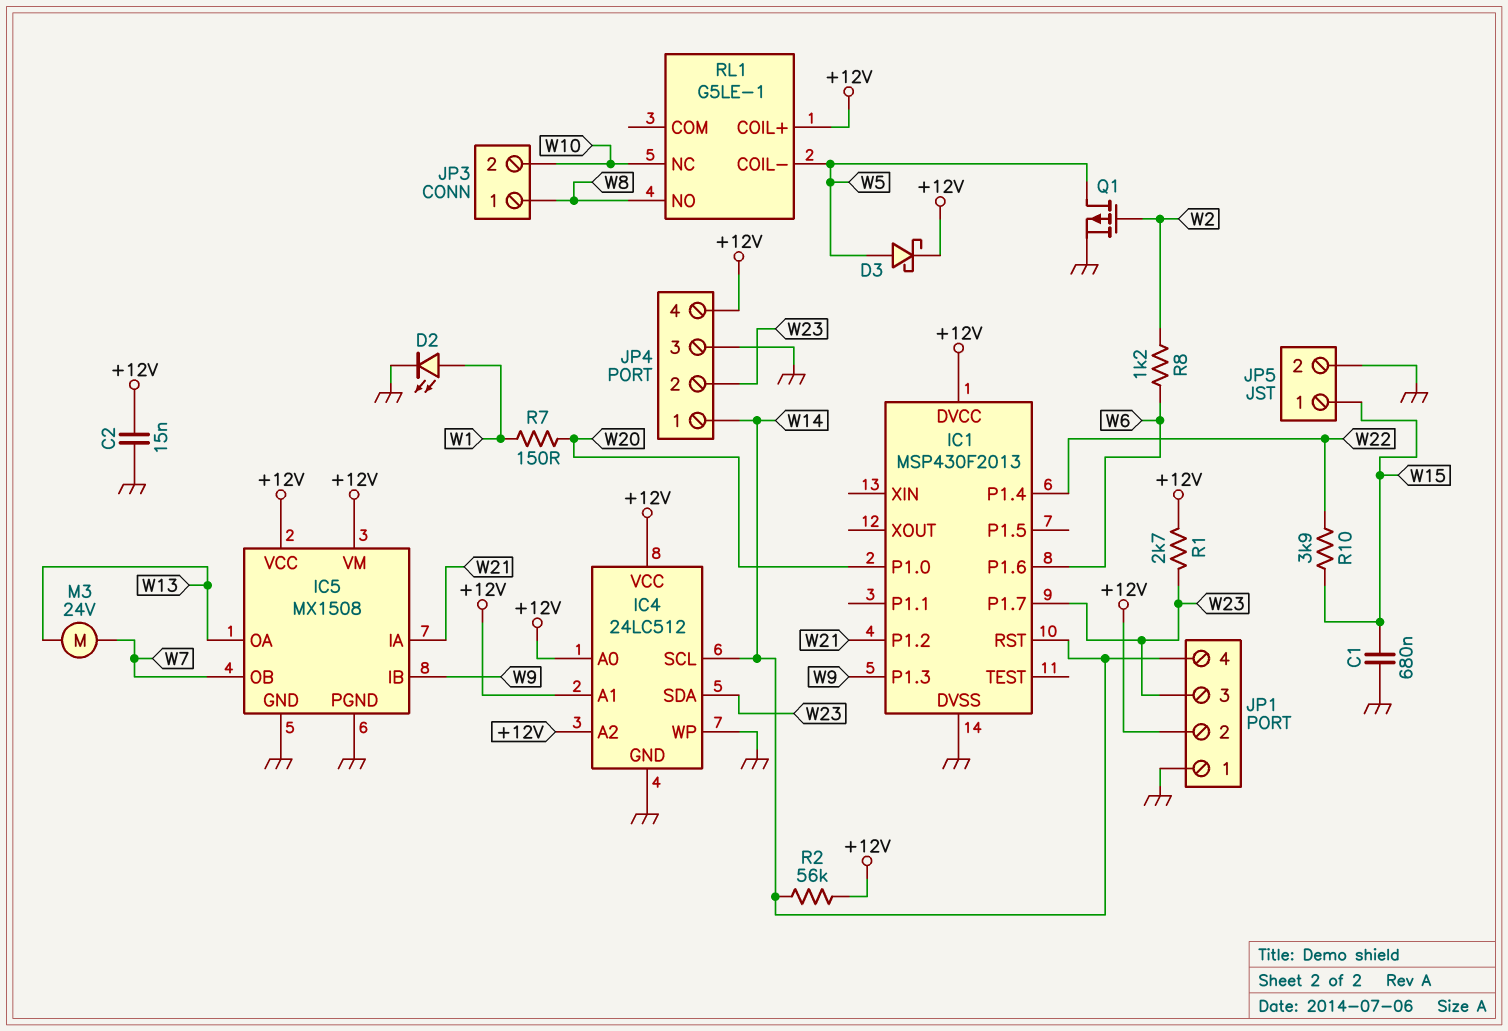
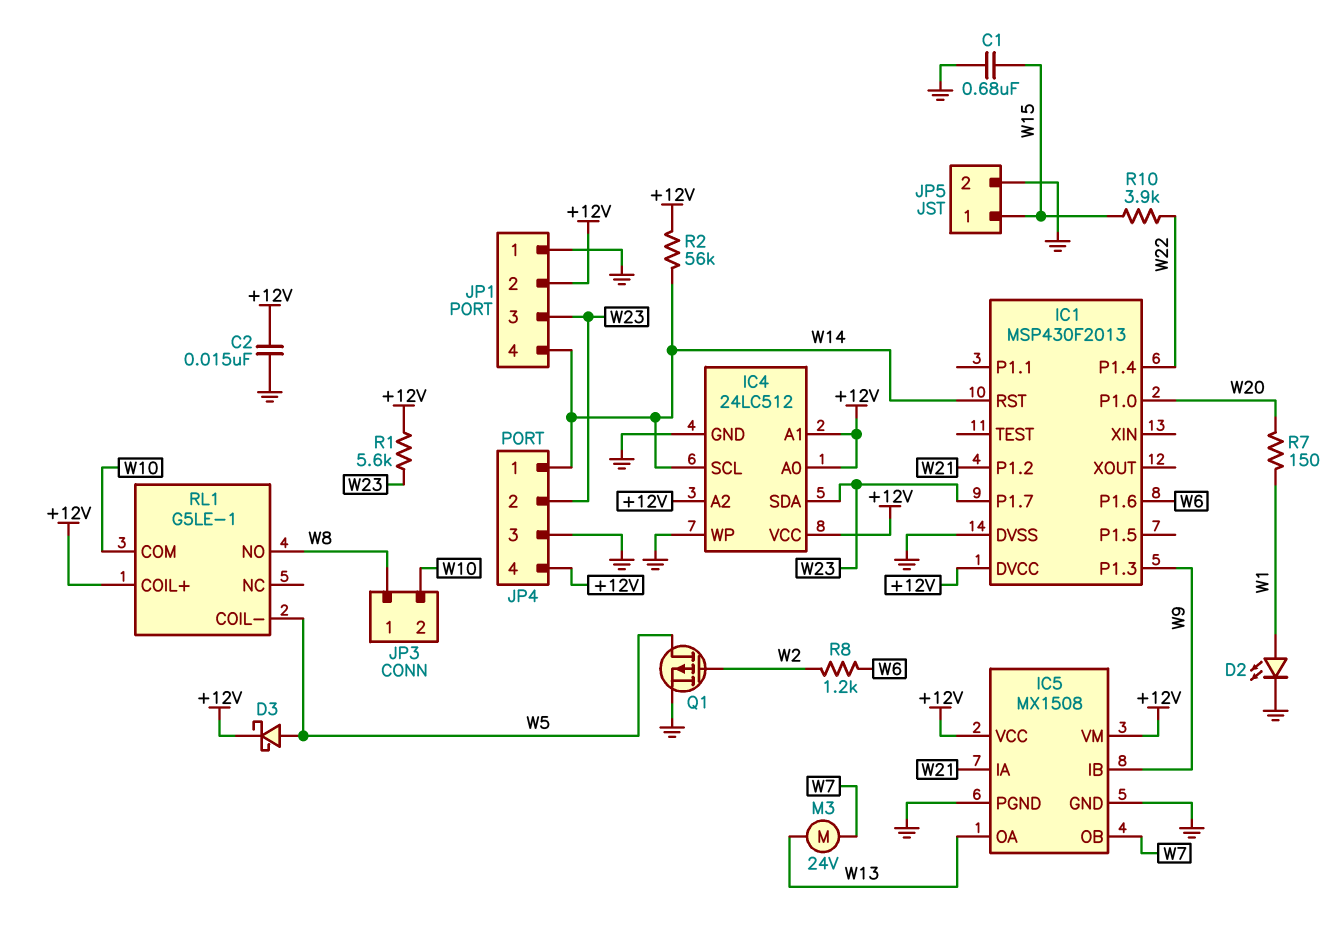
R1: 2.7k (+12V, W23) -> 5.6k (+12V, W23)
RL1 pin COM: none -> W10
RL1 pin NC: W10 -> none

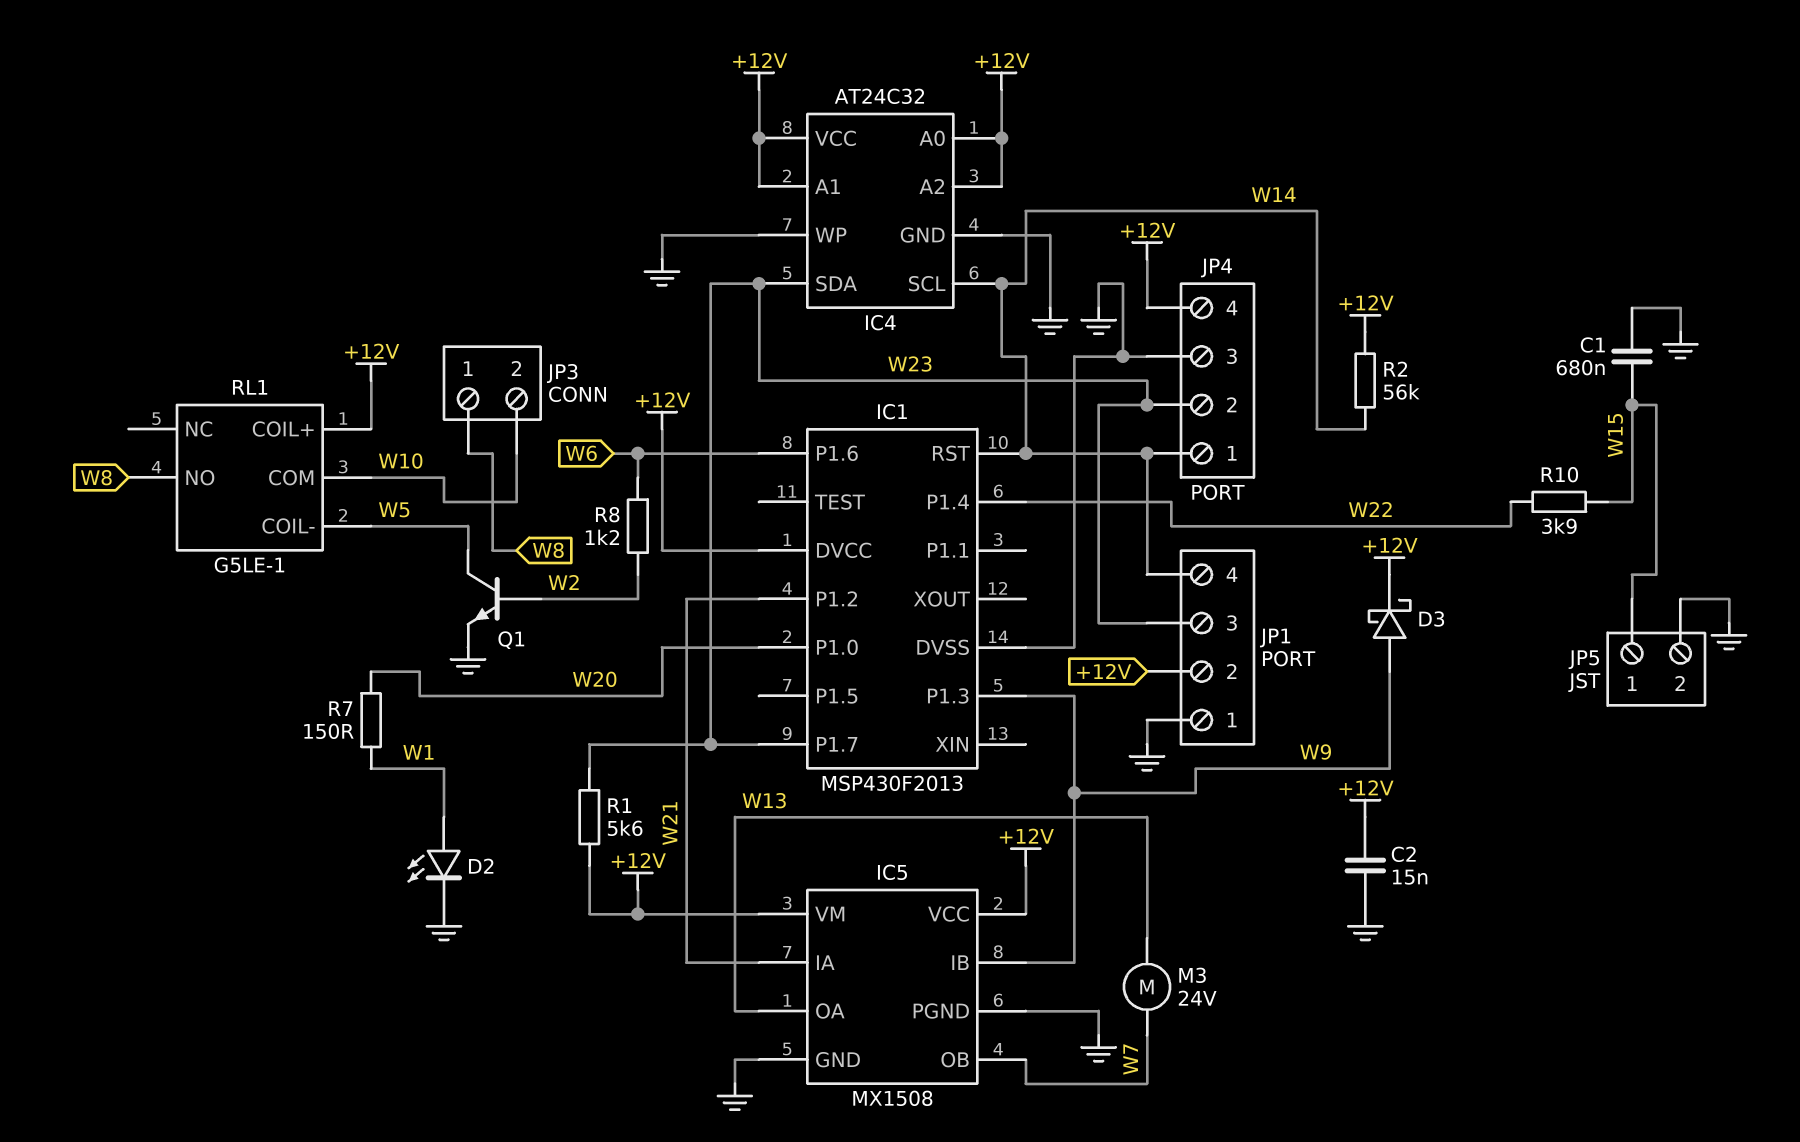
D3: schottky (A W5, K +12V) -> schottky (A W9, K +12V)
IC4: 24LC512 -> AT24C32
Q1: PMOS (G W2, D W5, S GND) -> NPN (B W2, C W5, E GND)

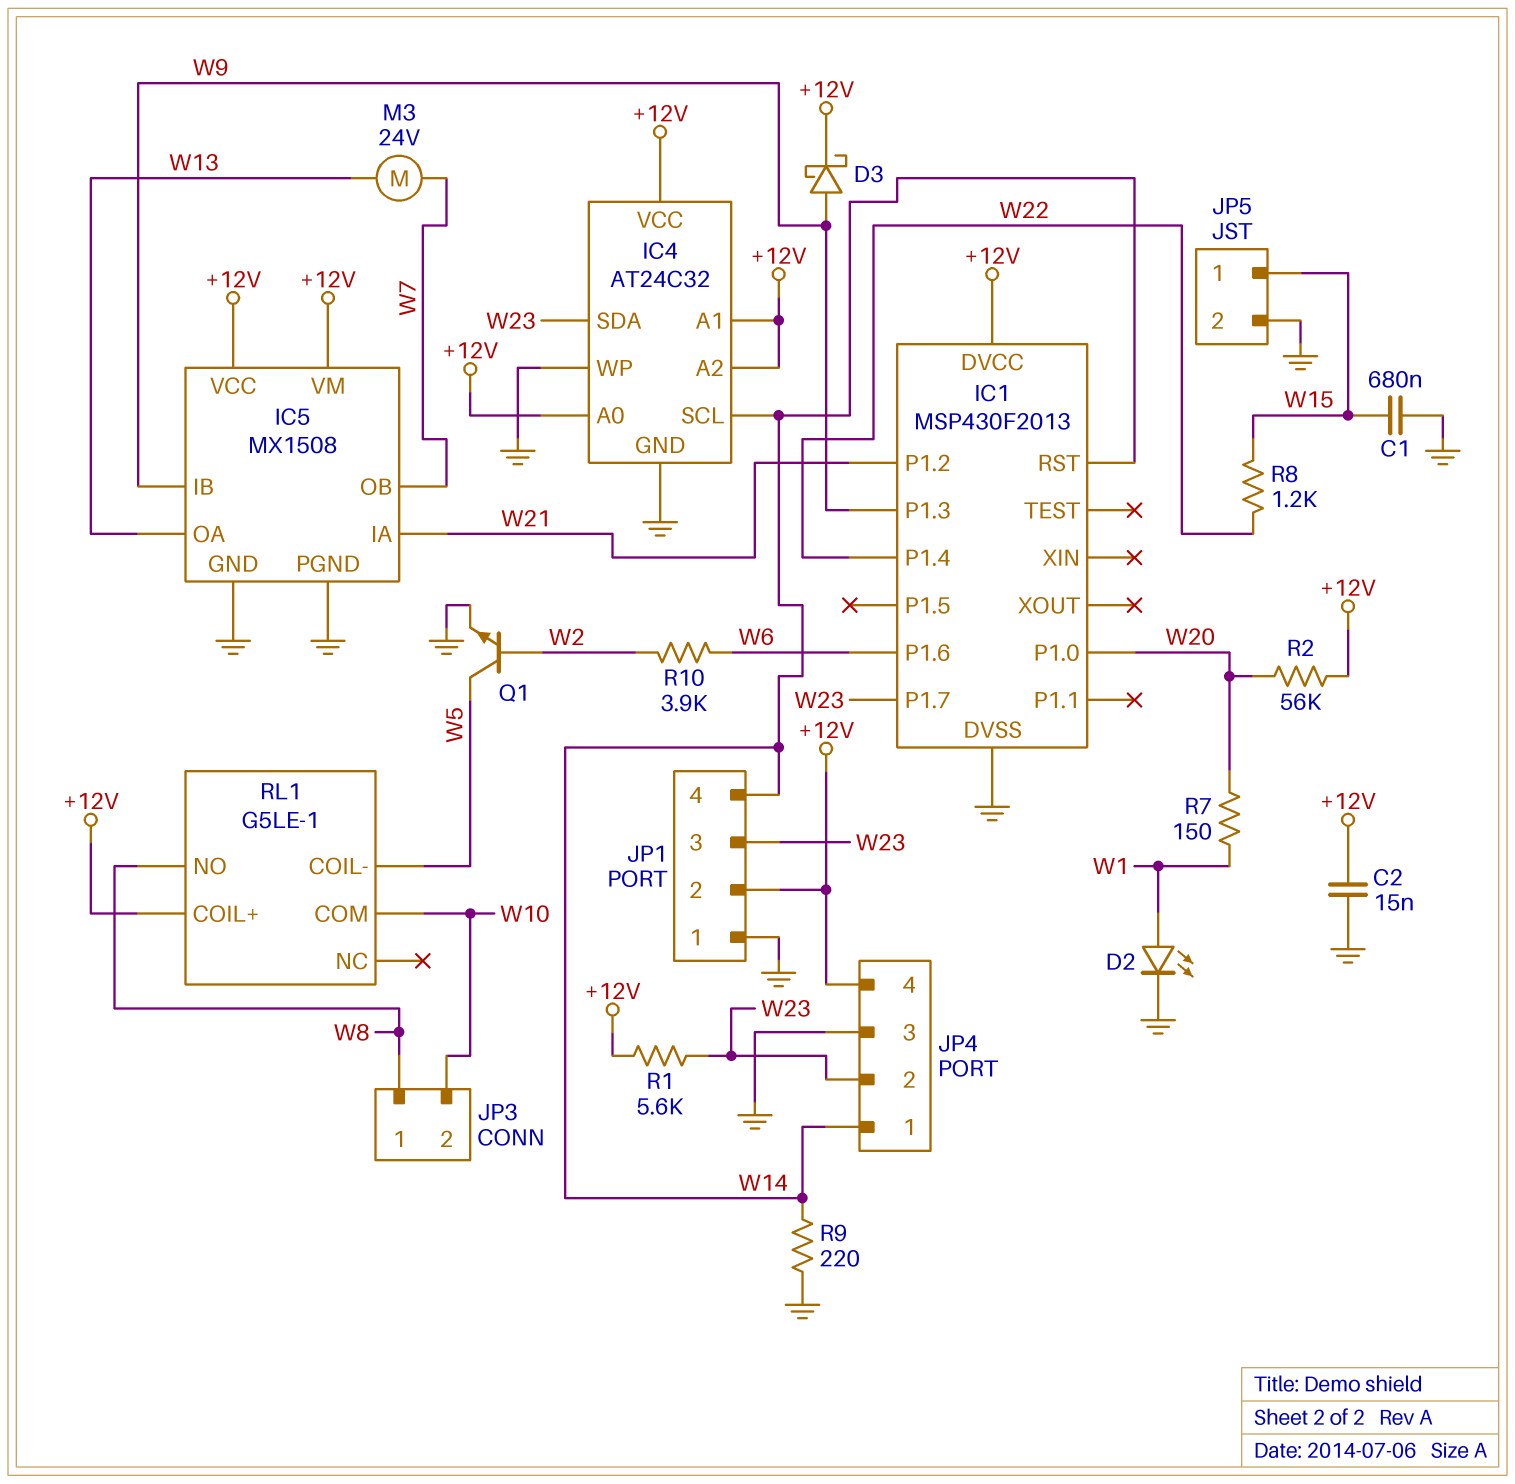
R2: 56k (+12V, W14) -> 56k (+12V, W20)
R8: 1.2k (W2, W6) -> 1.2k (W15, W22)
R9: none -> 220 (GND, W14)
R10: 3.9k (W15, W22) -> 3.9k (W2, W6)

